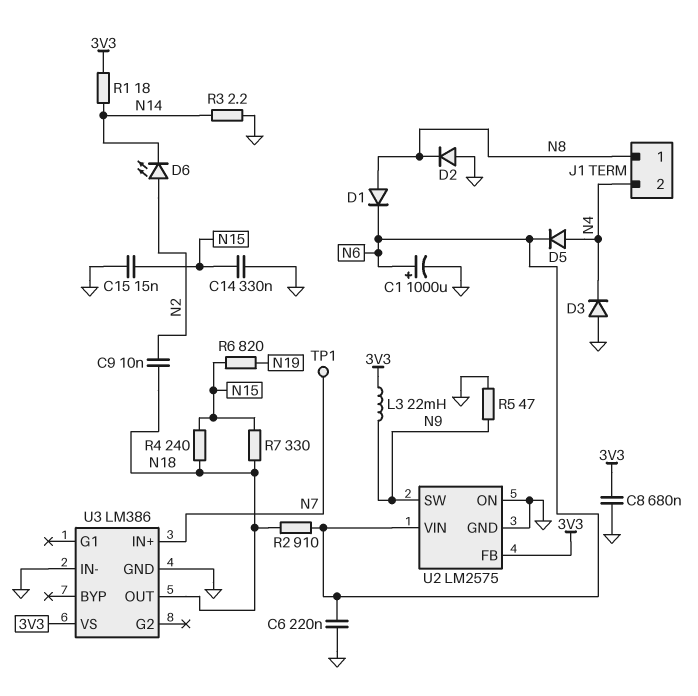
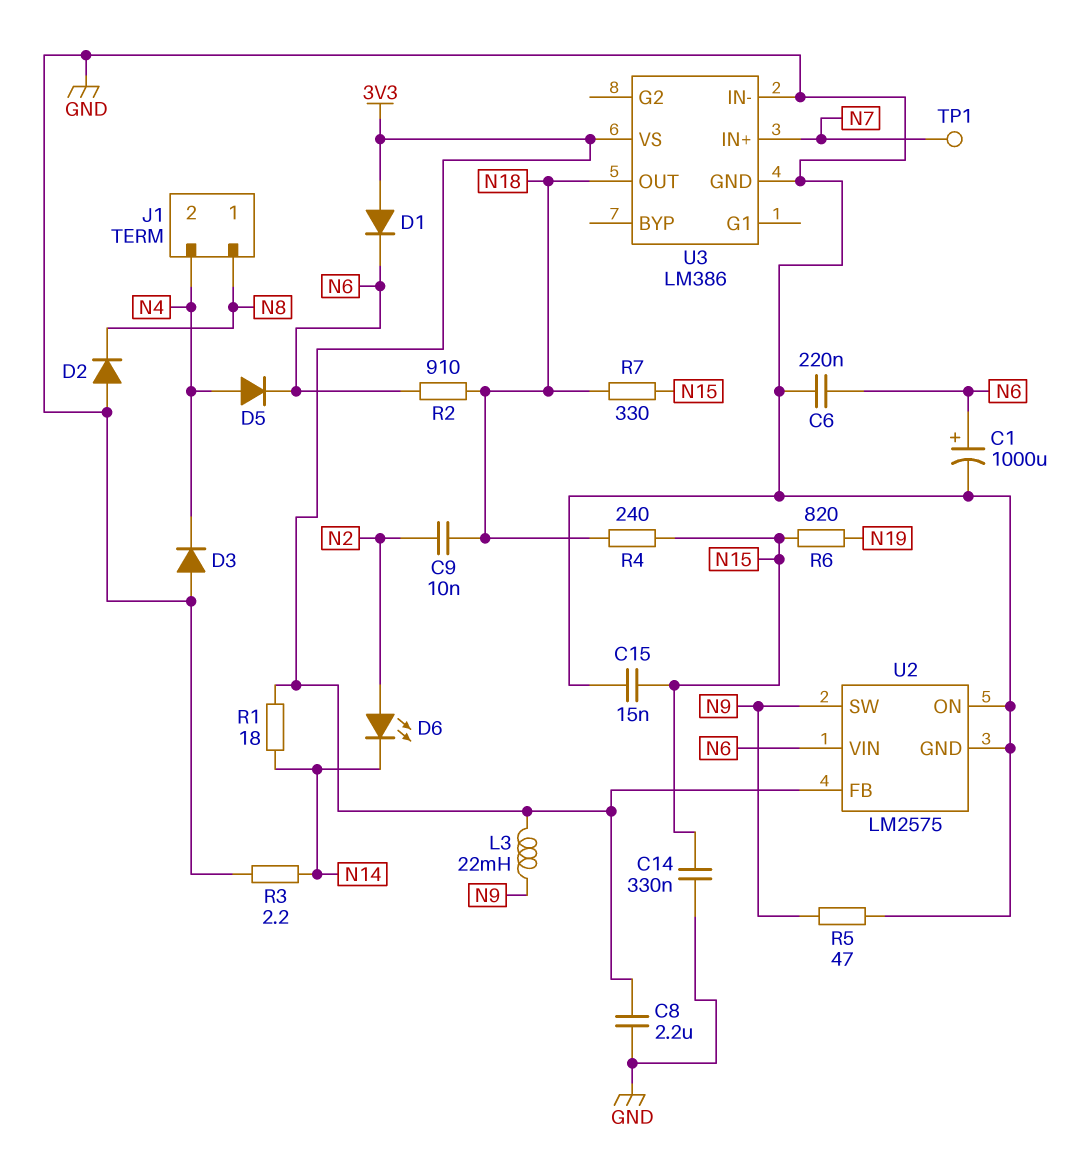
C8: 680nF (3V3, GND) -> 2.2uF (3V3, GND)
D1: diode (A N8, K N6) -> diode (A 3V3, K N6)

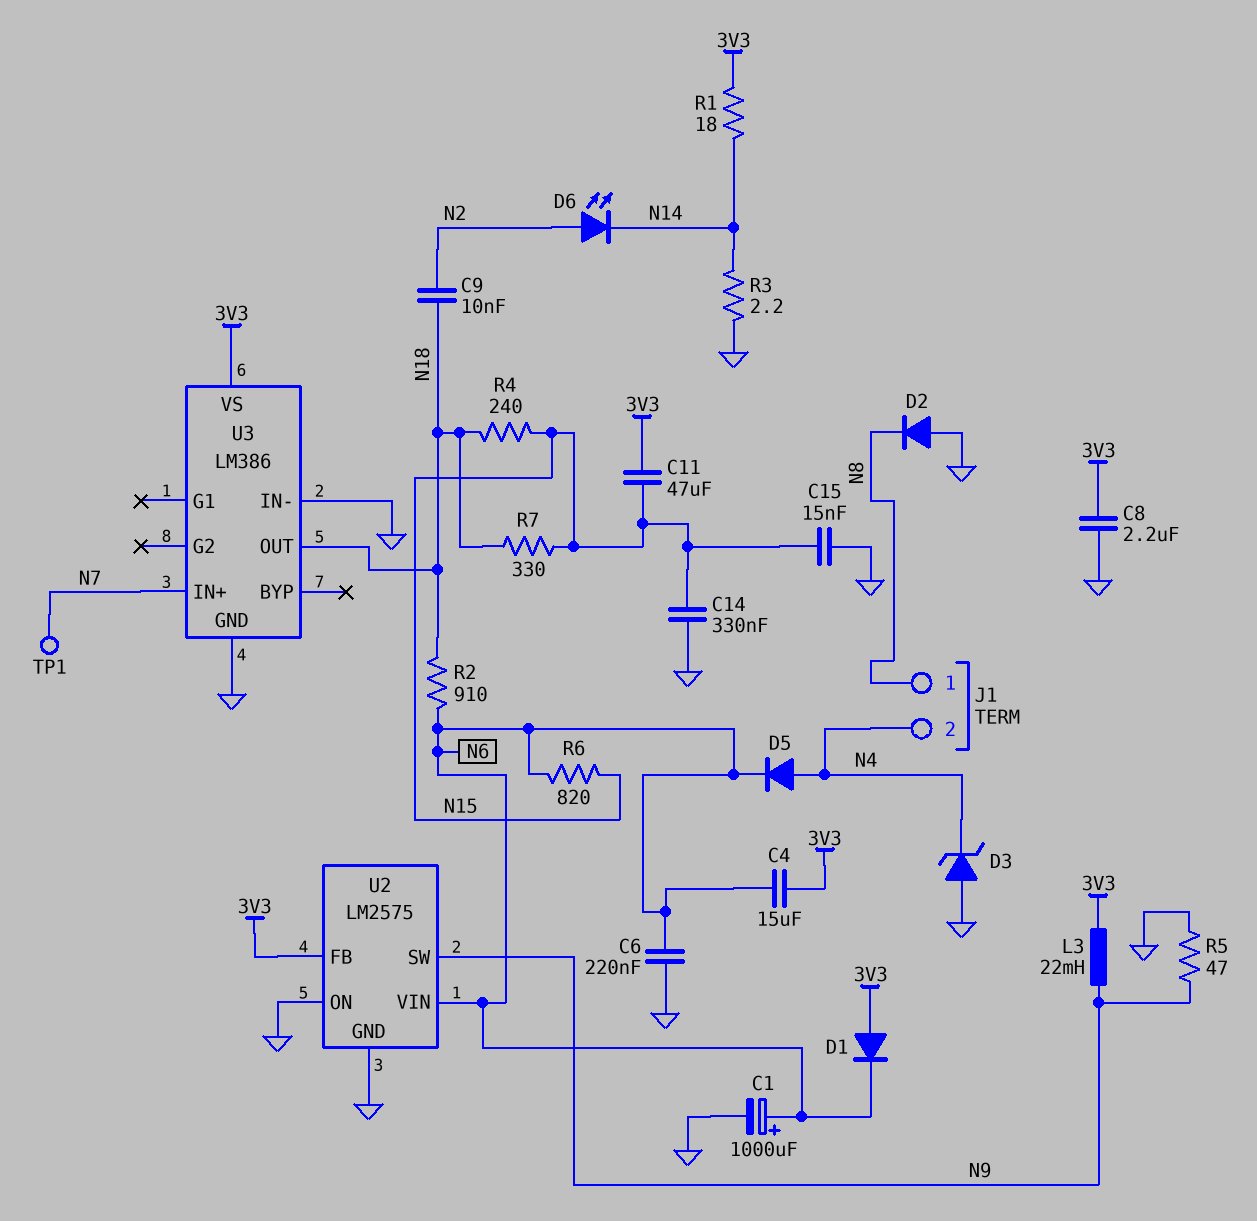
C4: none -> 15uF (3V3, N6)
C11: none -> 47uF (3V3, N15)
D3: diode (A GND, K N4) -> zener (A GND, K N4)
R6: 820 (N15, N19) -> 820 (N6, N15)

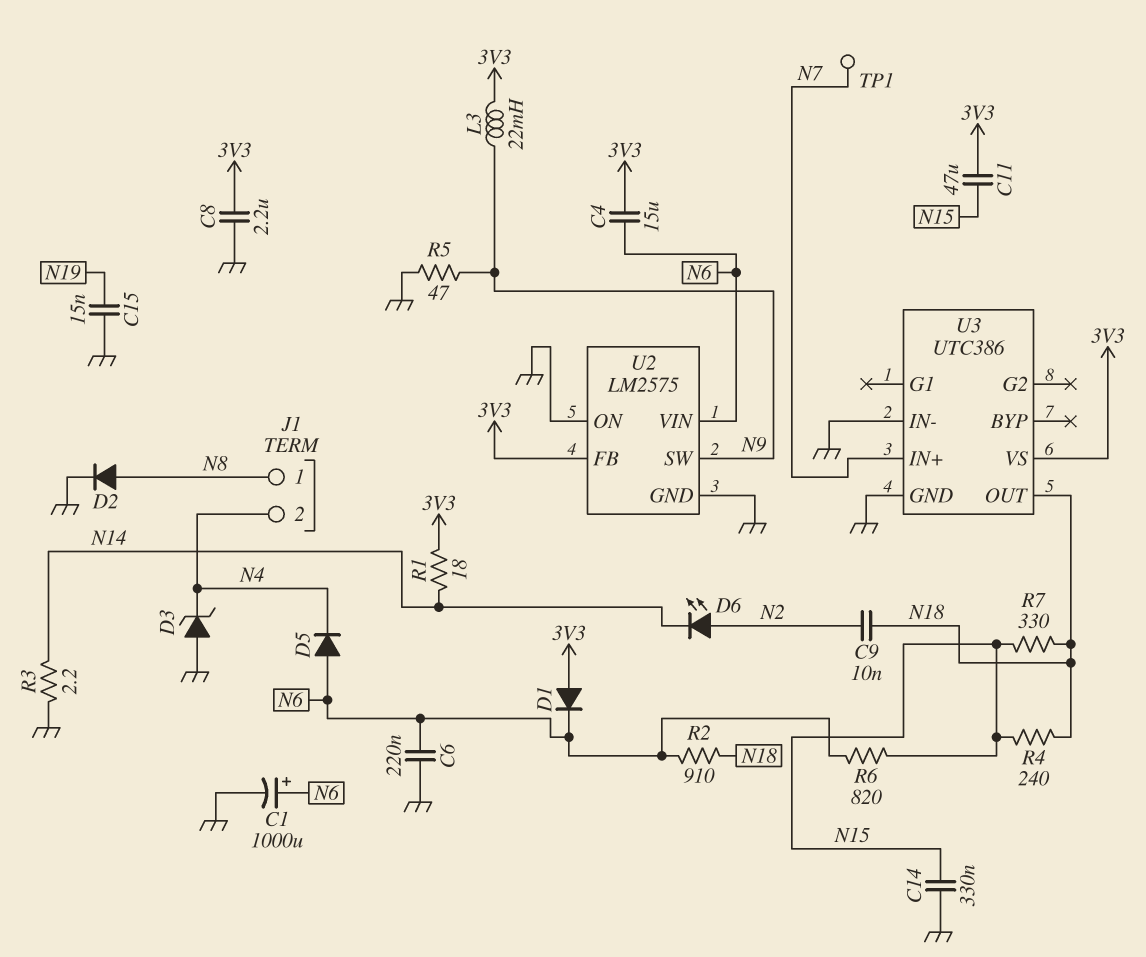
C15: 15nF (GND, N15) -> 15nF (GND, N19)
D2: diode (A GND, K N8) -> diode (A N8, K GND)
D5: diode (A N4, K N6) -> diode (A N6, K N4)
U3: LM386 -> UTC386

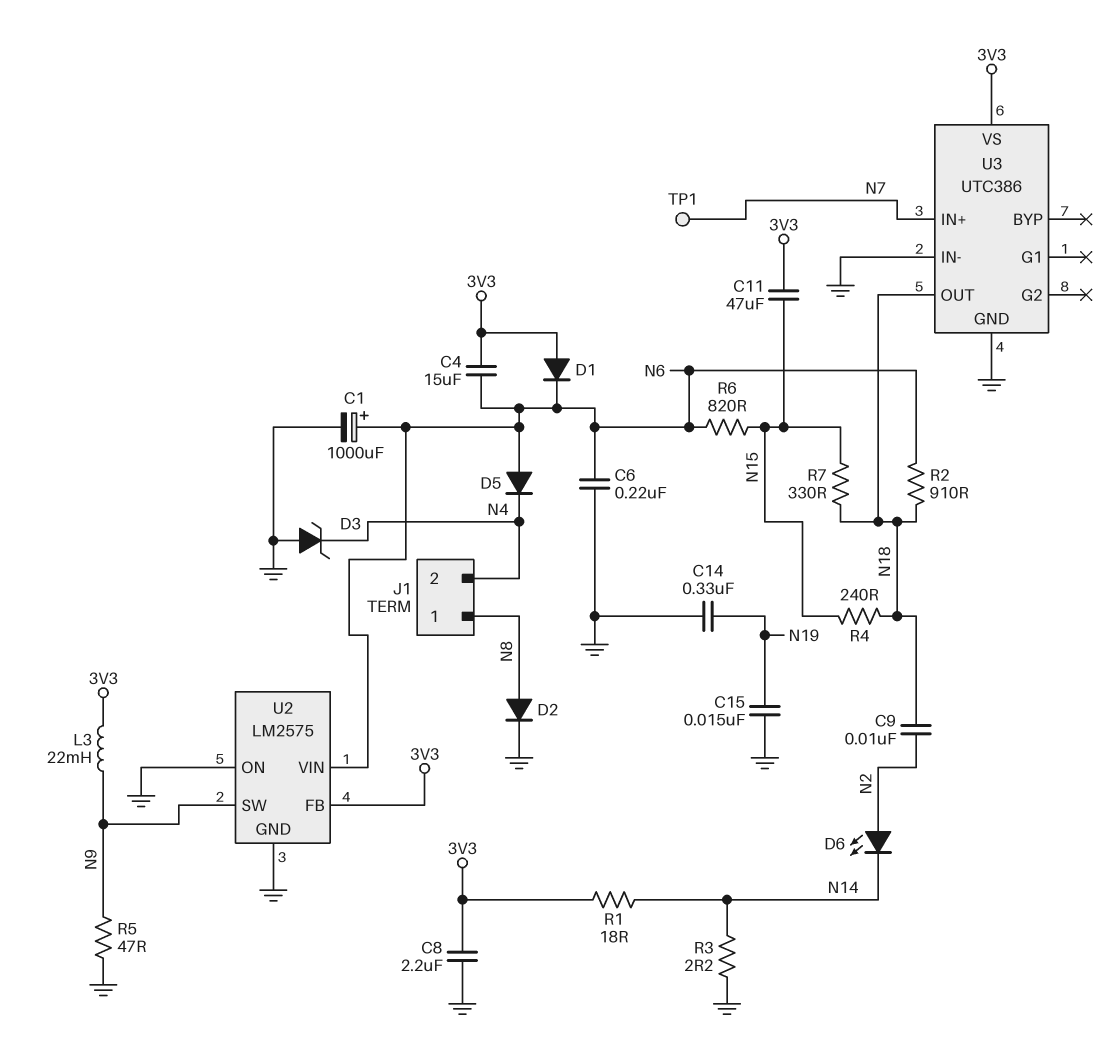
C14: 330nF (GND, N15) -> 330nF (GND, N19)

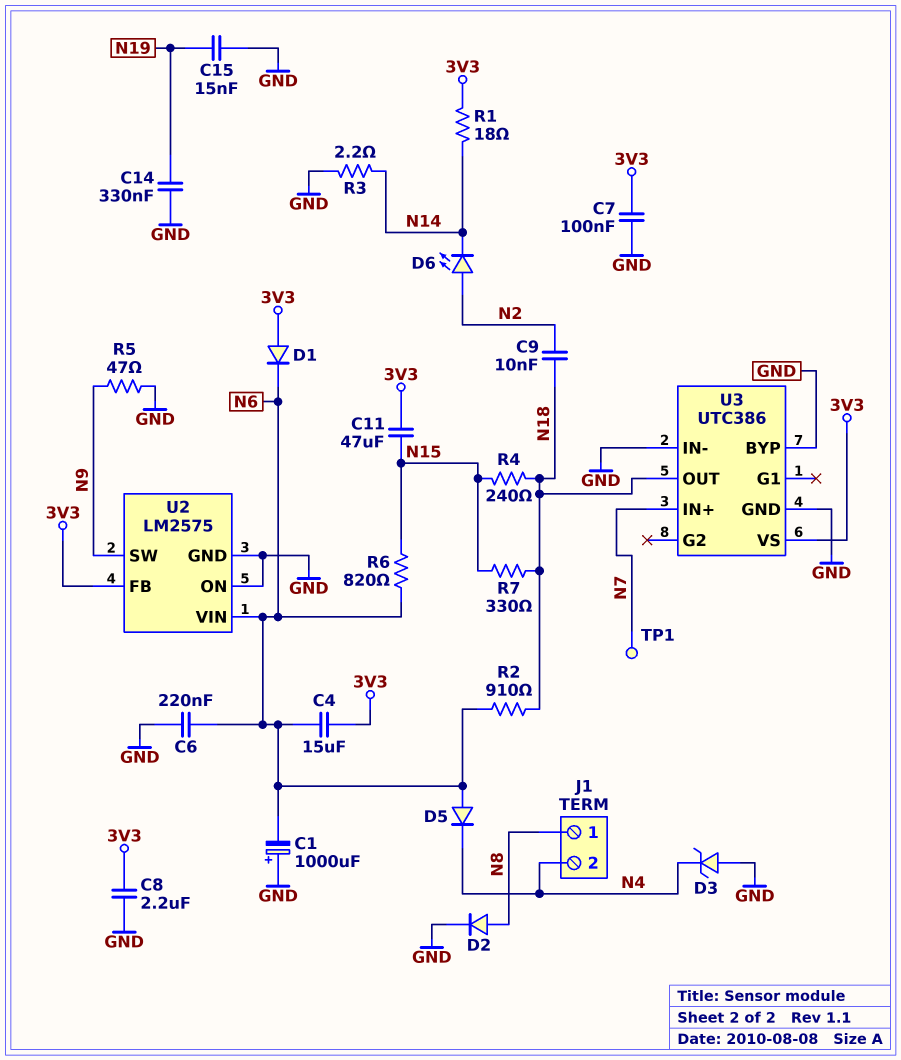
C1: 1000uF (plus N6, minus GND) -> 1000uF (plus GND, minus N6)
C7: none -> 100nF (3V3, GND)
L3: 22mH (3V3, N9) -> none
U3 pin BYP: none -> GND

